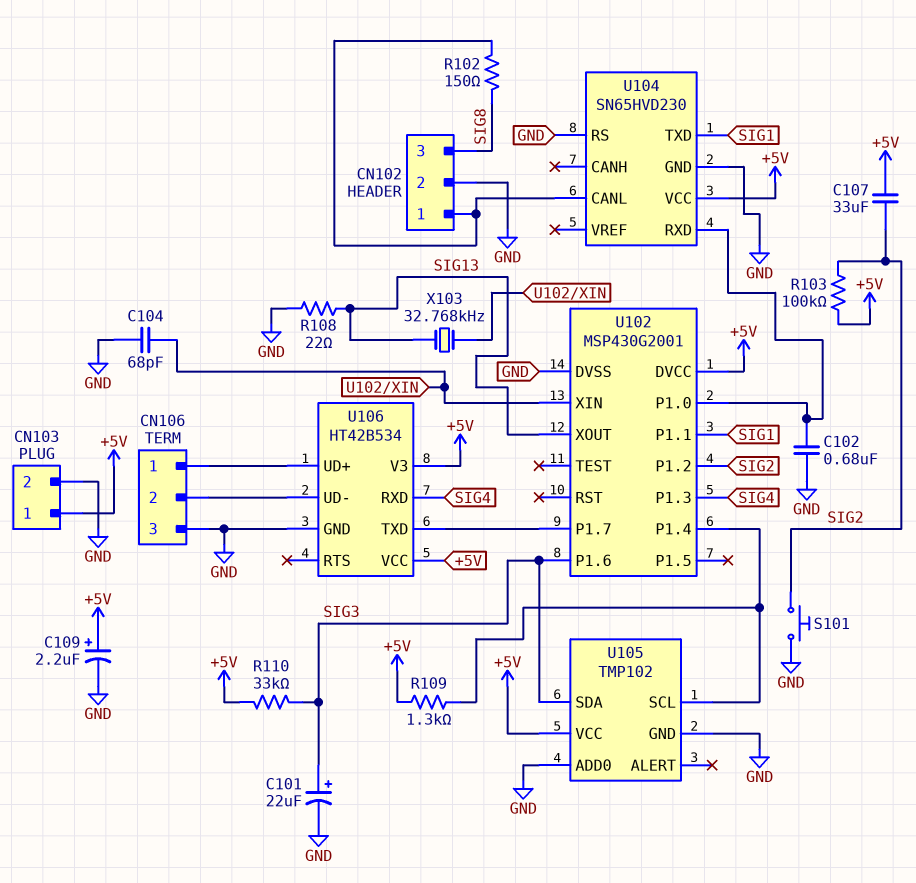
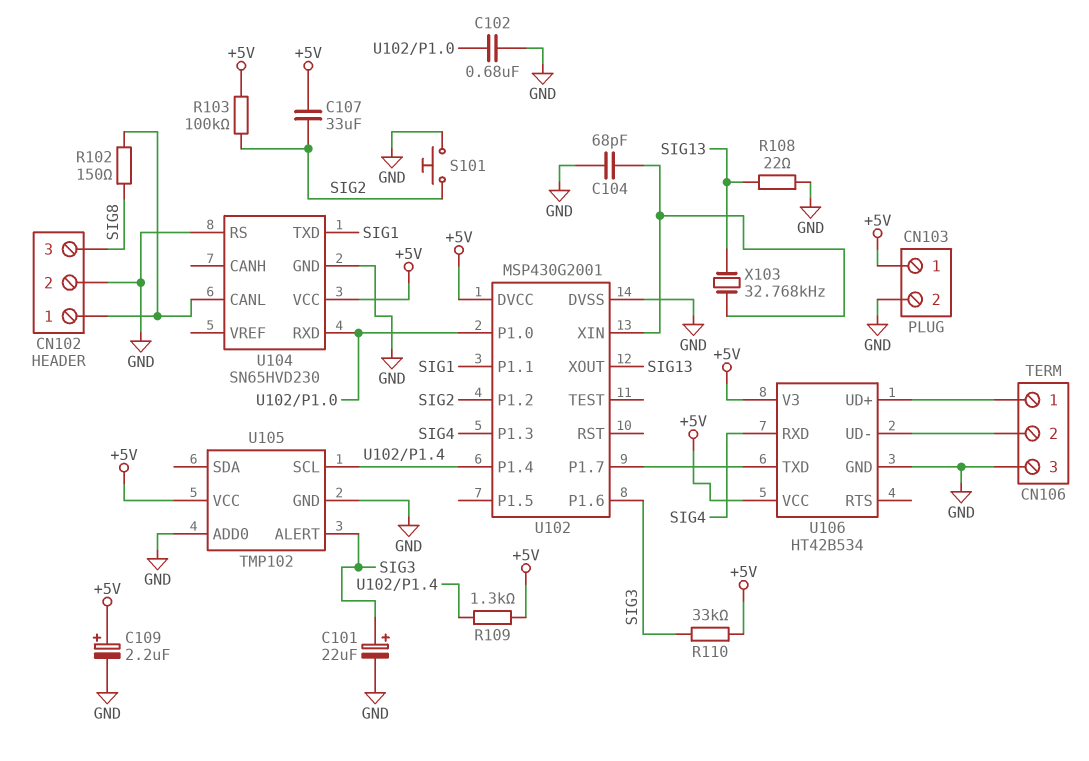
U105 pin ALERT: none -> SIG3
U105 pin SDA: SIG3 -> none

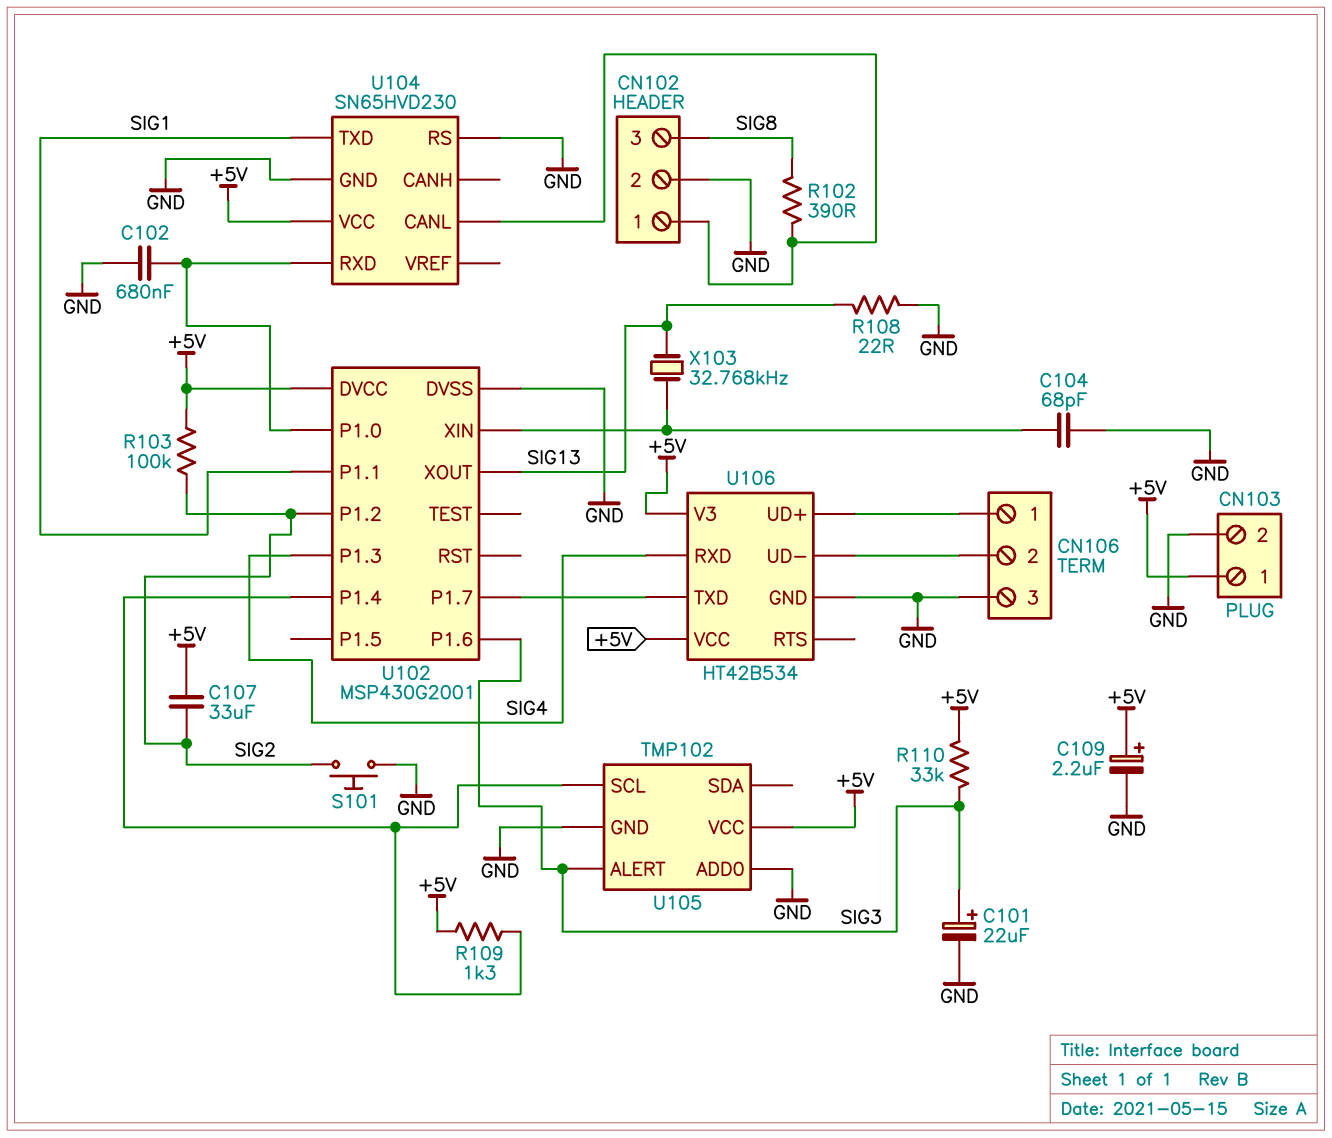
R102: 150 (CN102/1, SIG8) -> 390 (CN102/1, SIG8)

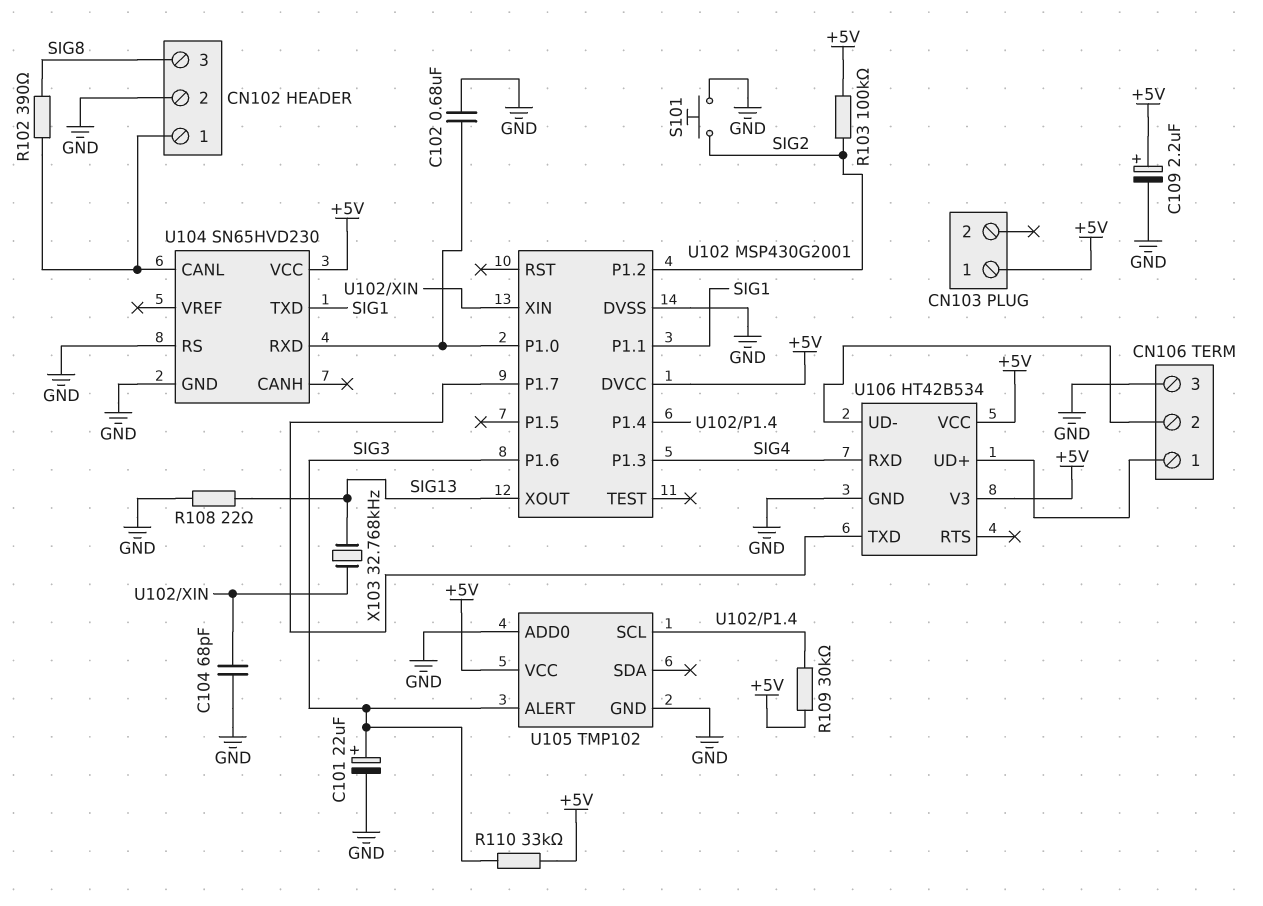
C107: 33uF (+5V, SIG2) -> none
CN103 pin 2: GND -> none
R109: 1.3k (+5V, U102/P1.4) -> 30k (+5V, U102/P1.4)

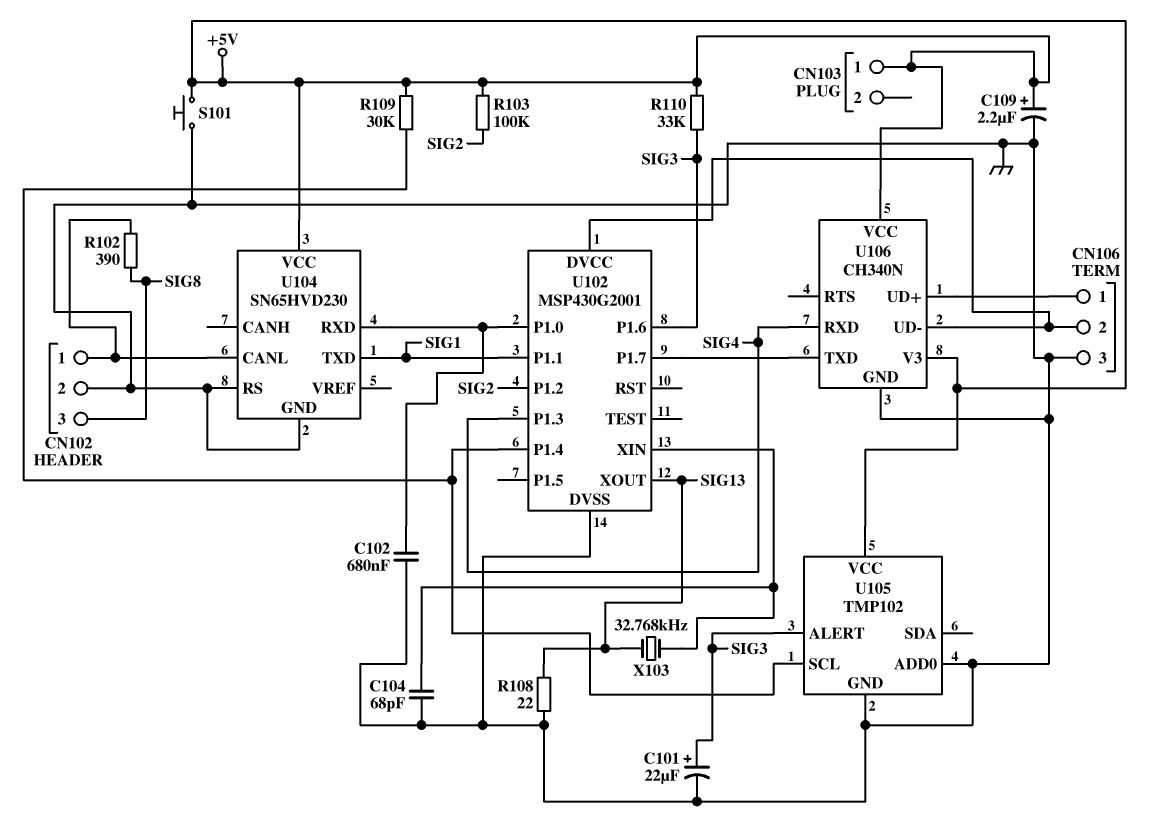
S101: button (GND, SIG2) -> button (+5V, GND)
U102 pin DVCC: +5V -> CN106/2
U106: HT42B534 -> CH340N

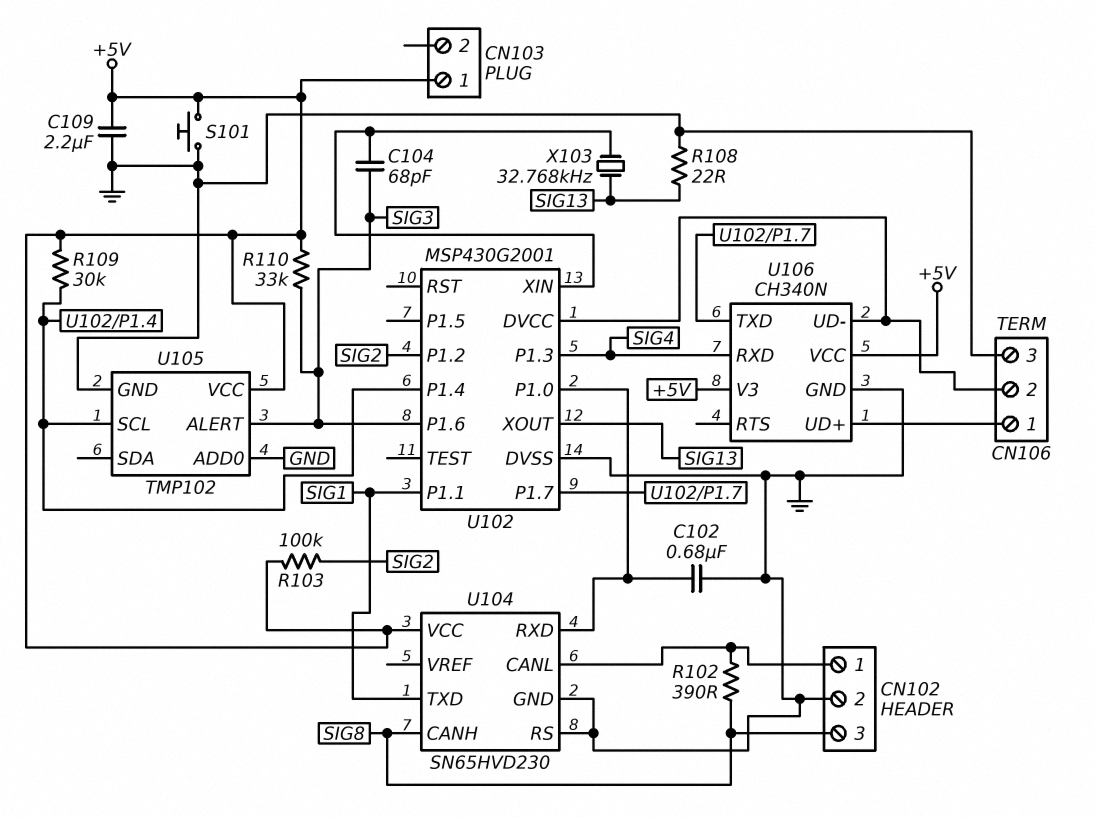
C101: 22uF (plus SIG3, minus GND) -> none
C104: 68pF (GND, U102/XIN) -> 68pF (SIG3, U102/XIN)
C109: 2.2uF (plus +5V, minus GND) -> 2.2uF (+5V, GND)
U104 pin CANH: none -> SIG8

